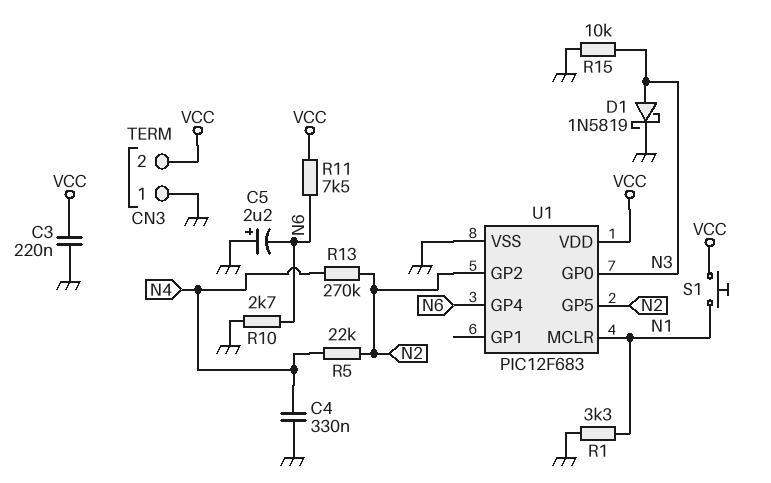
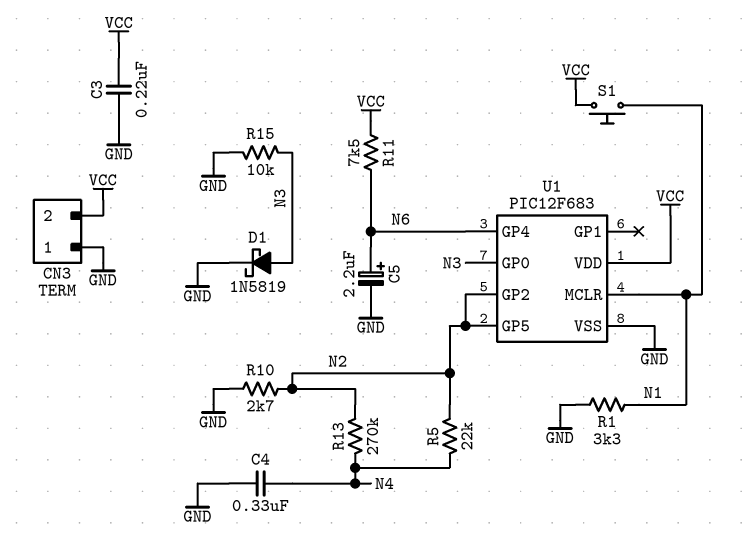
C5: 2.2uF (plus GND, minus N6) -> 2.2uF (plus N6, minus GND)
R10: 2.7k (GND, N6) -> 2.7k (GND, N2)

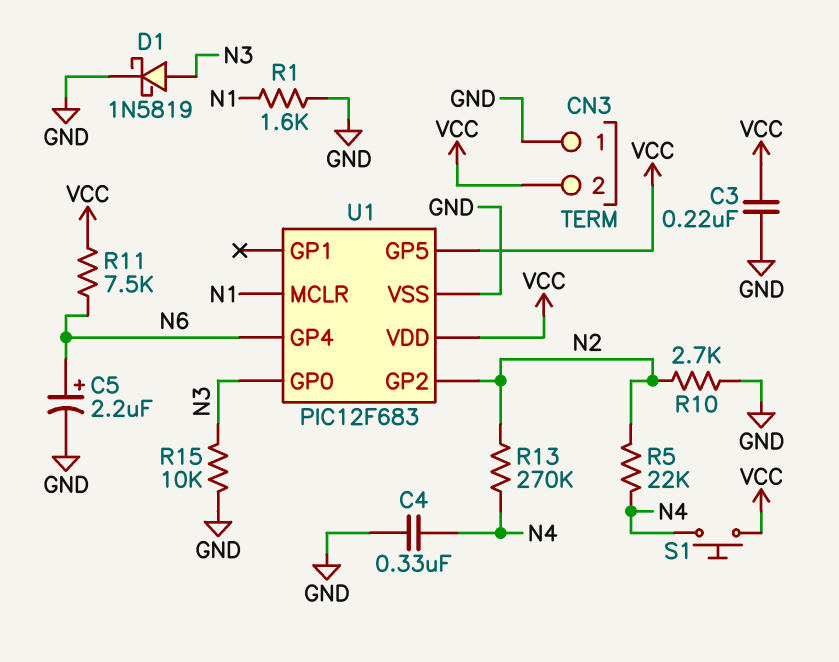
R1: 3.3k (GND, N1) -> 1.6k (GND, N1)
S1: button (N1, VCC) -> button (N4, VCC)
U1 pin GP5: N2 -> VCC

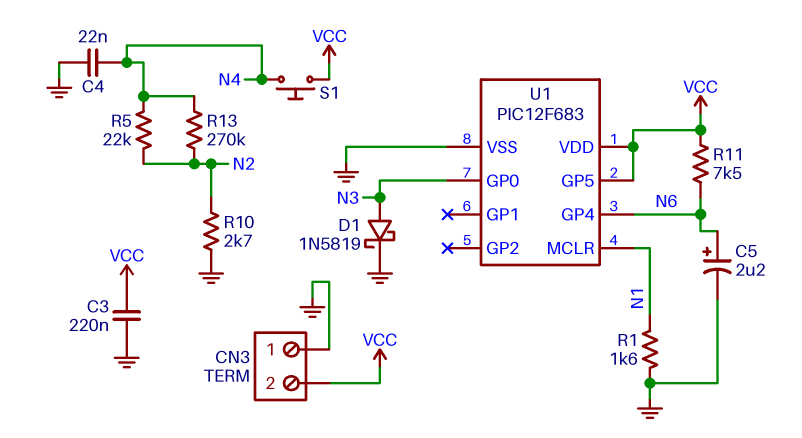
C4: 330nF (GND, N4) -> 22nF (GND, N4)
R15: 10k (GND, N3) -> none
U1 pin GP2: N2 -> none

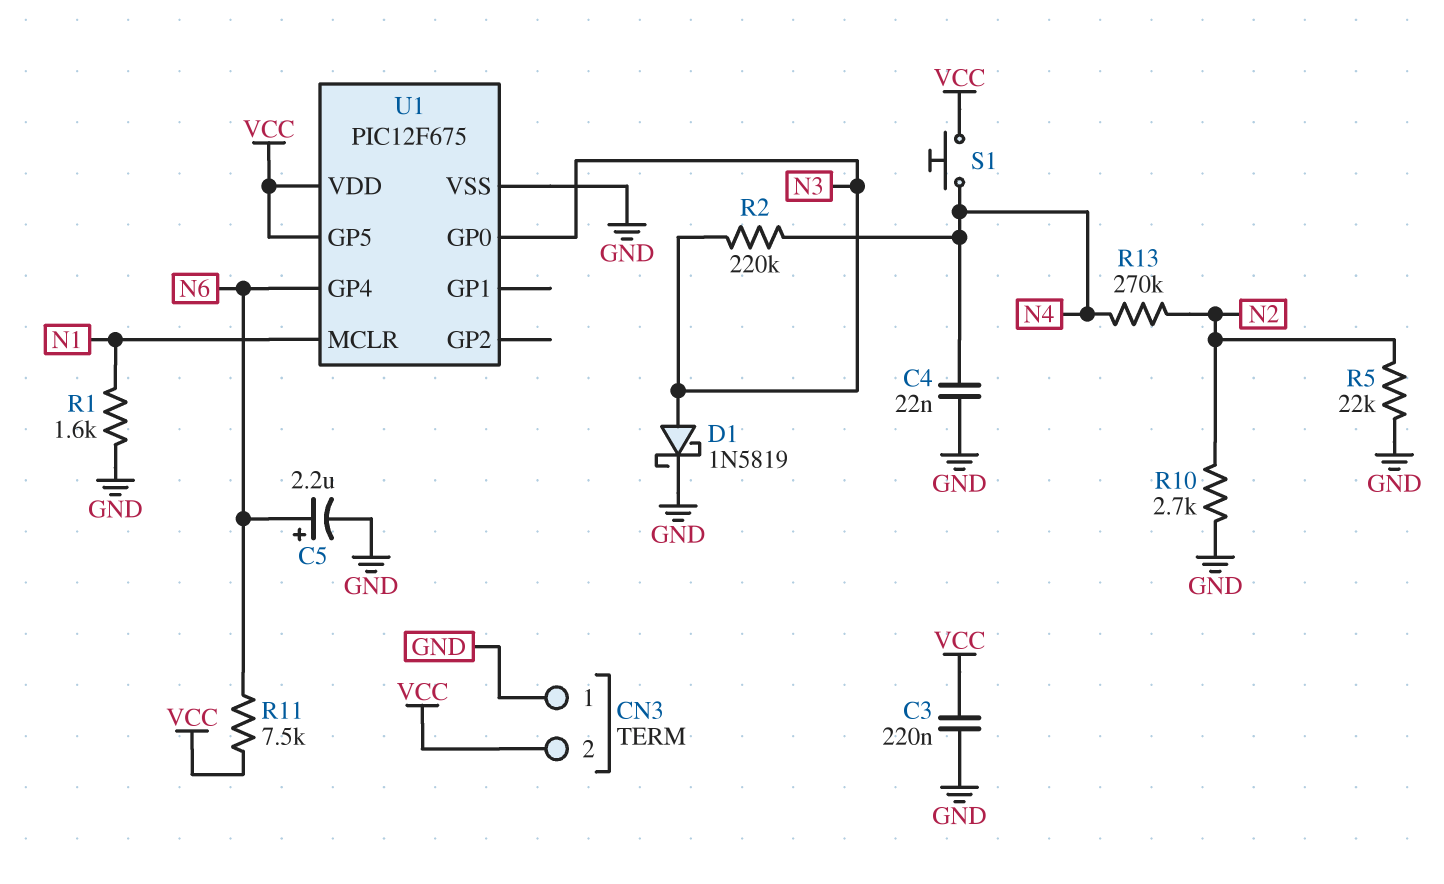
R2: none -> 220k (N3, N4)
R5: 22k (N2, N4) -> 22k (GND, N2)
U1: PIC12F683 -> PIC12F675

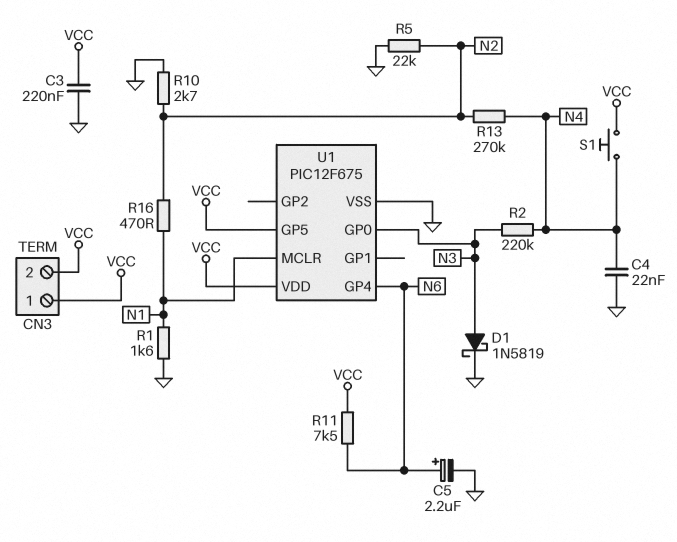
CN3 pin 1: GND -> VCC
R16: none -> 470 (N1, N2)

